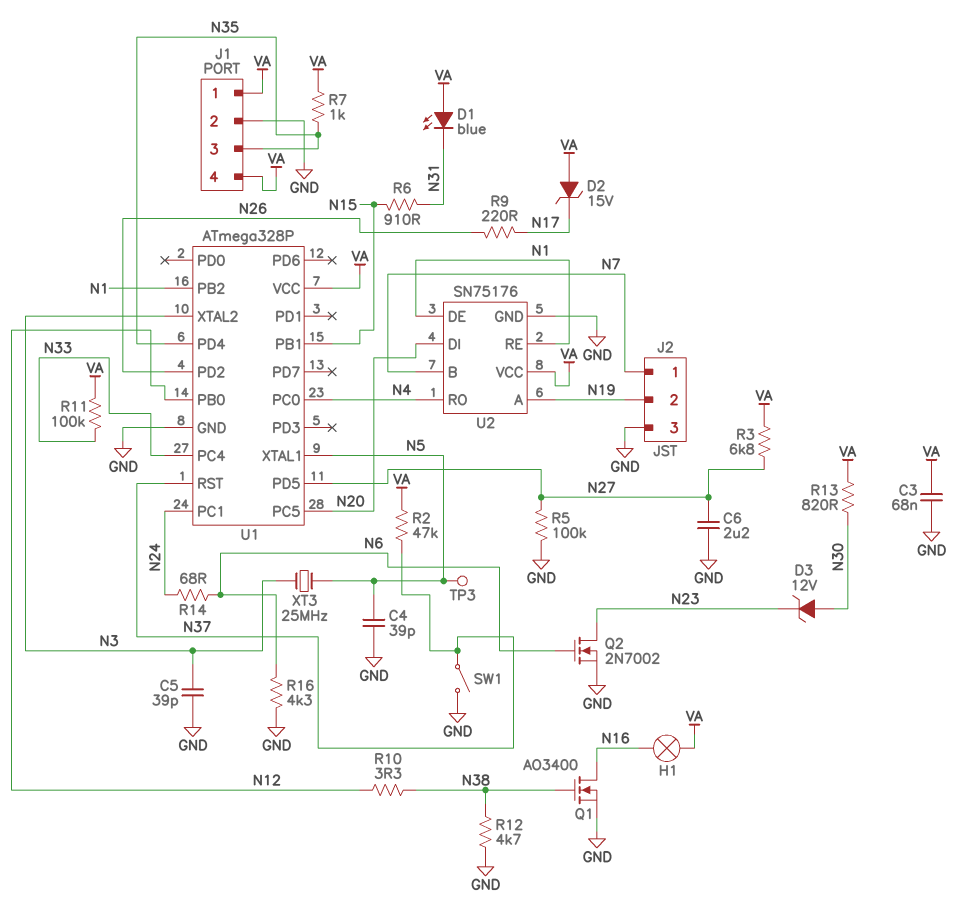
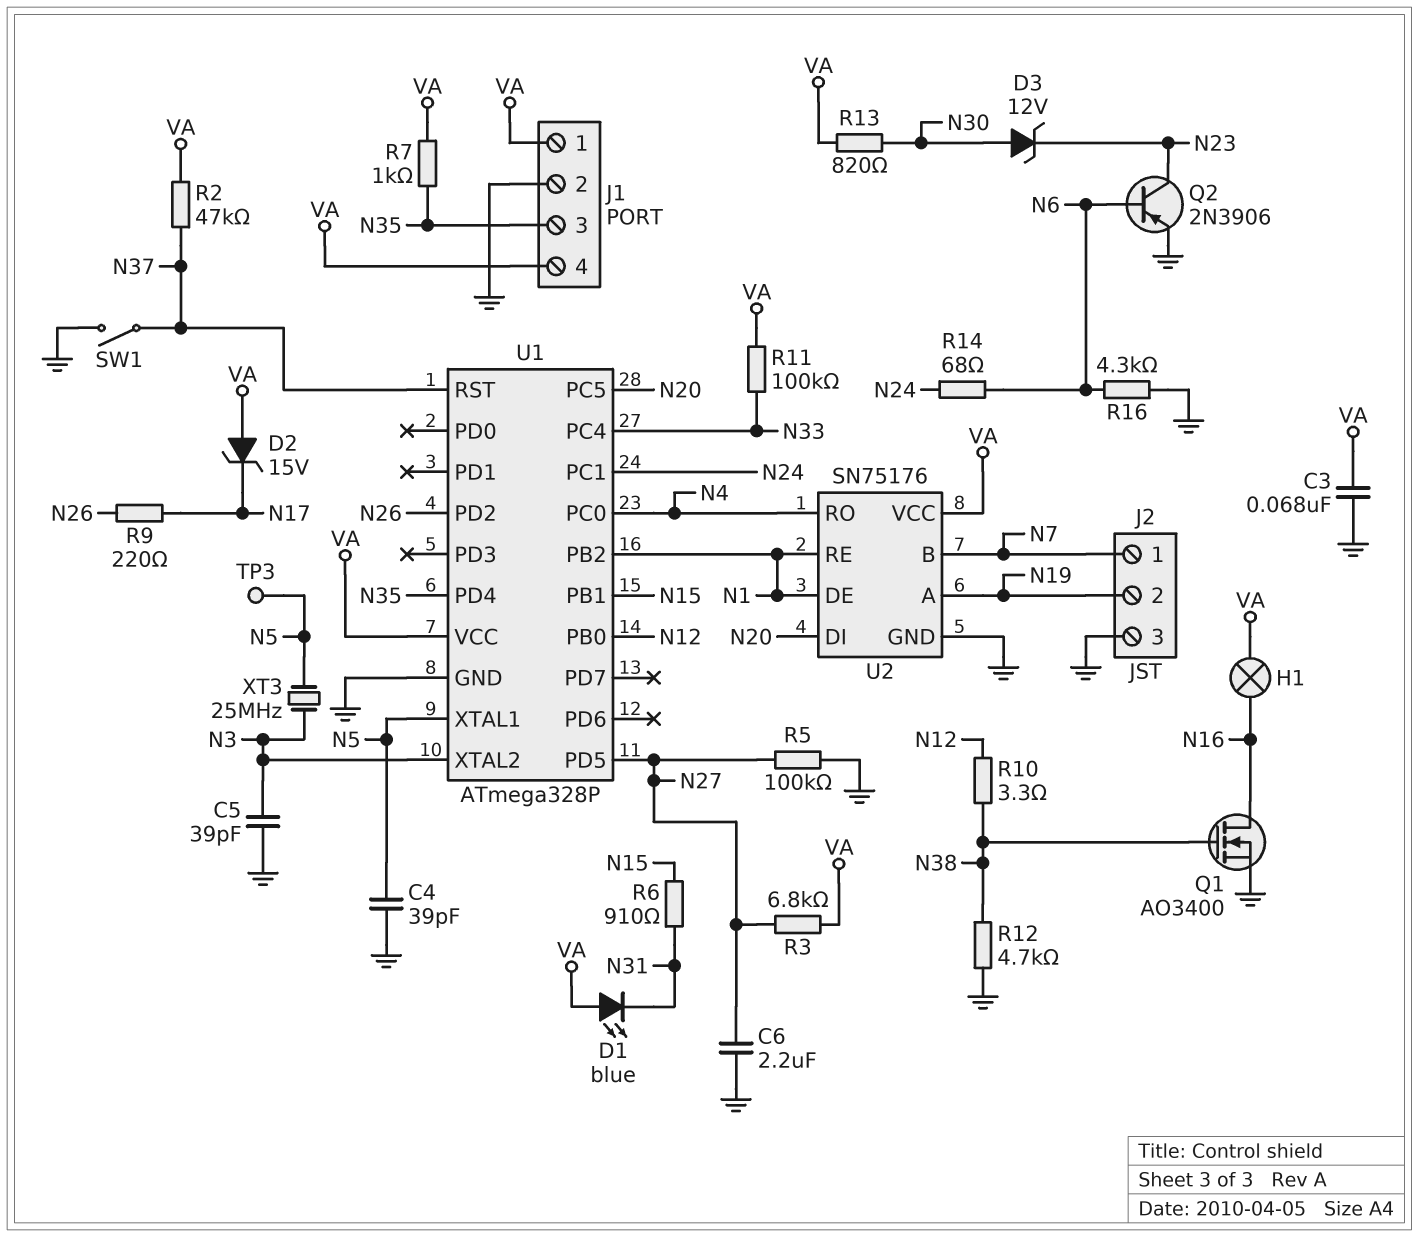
Q2: NMOS 2N7002 (G N6, D N23, S GND) -> PNP 2N3906 (B N6, C N23, E GND)

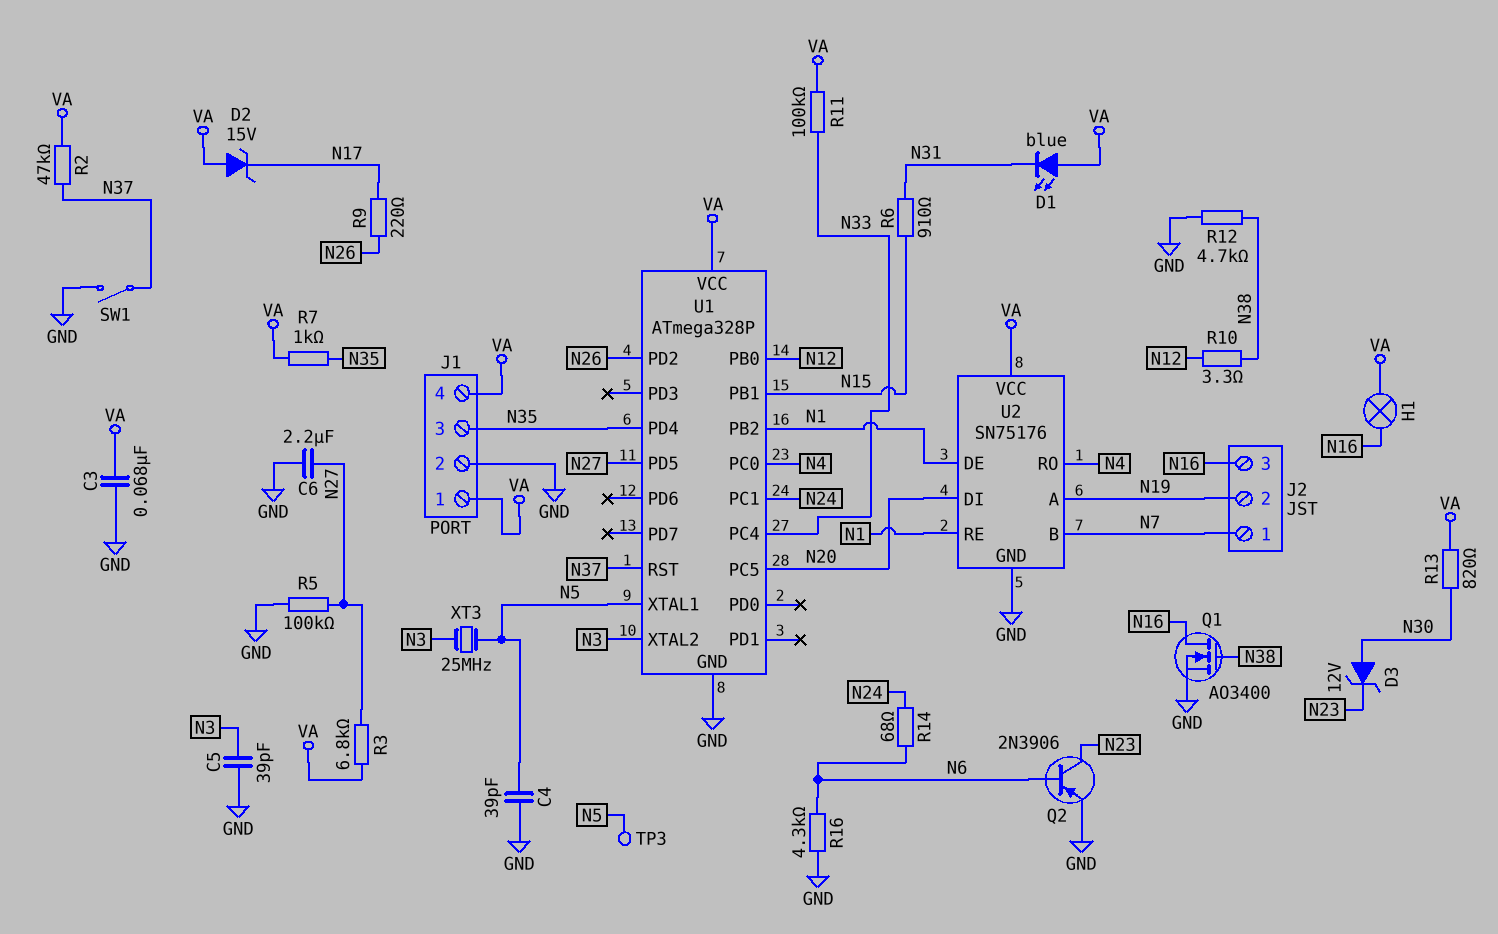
J2 pin 3: GND -> N16

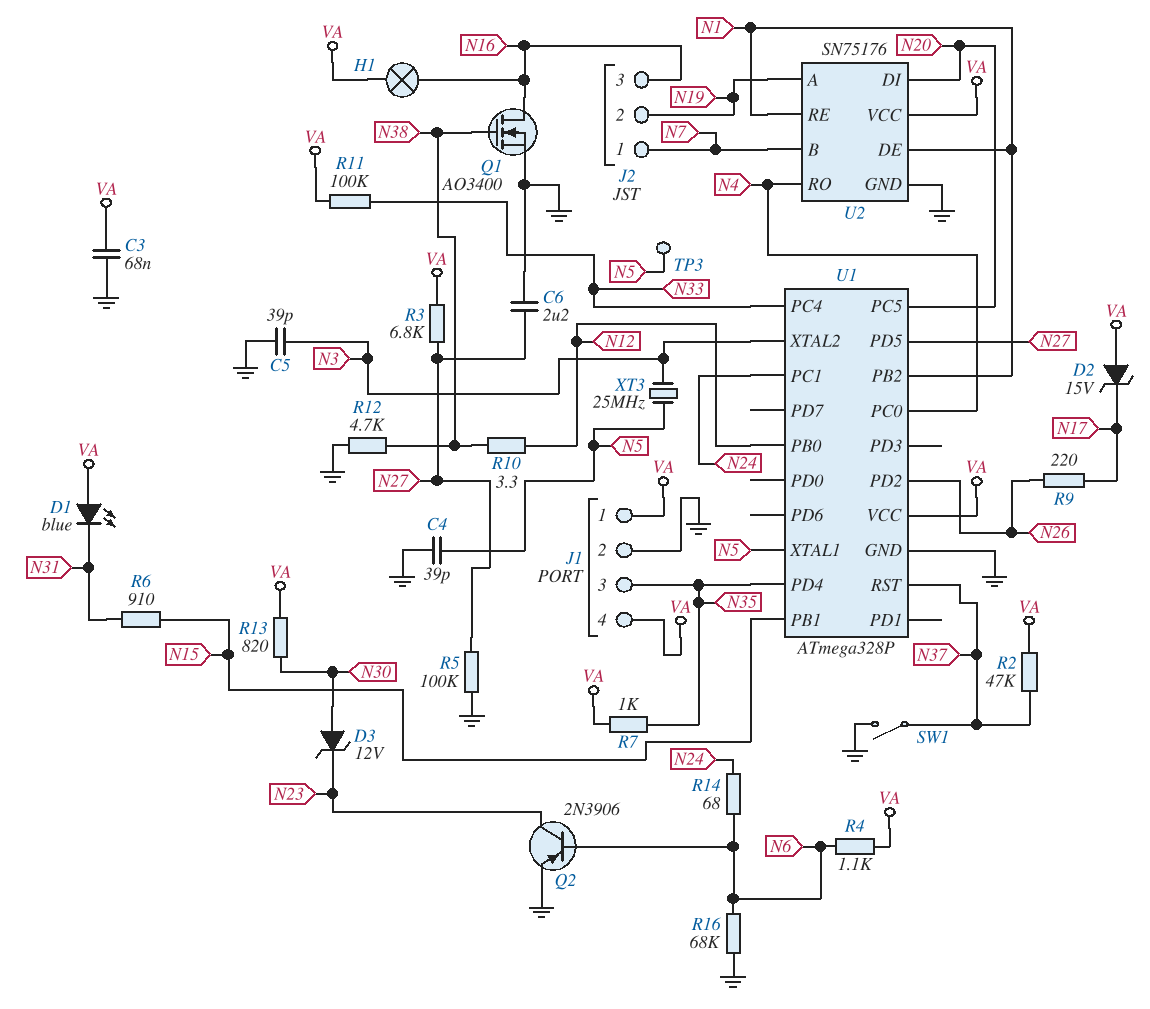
R4: none -> 1.1k (N6, VA)
R16: 4.3k (GND, N6) -> 68k (GND, N6)

